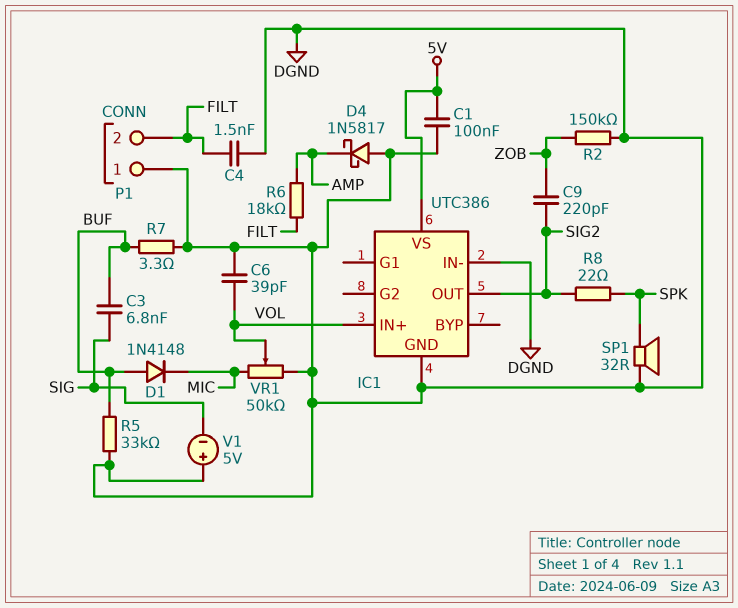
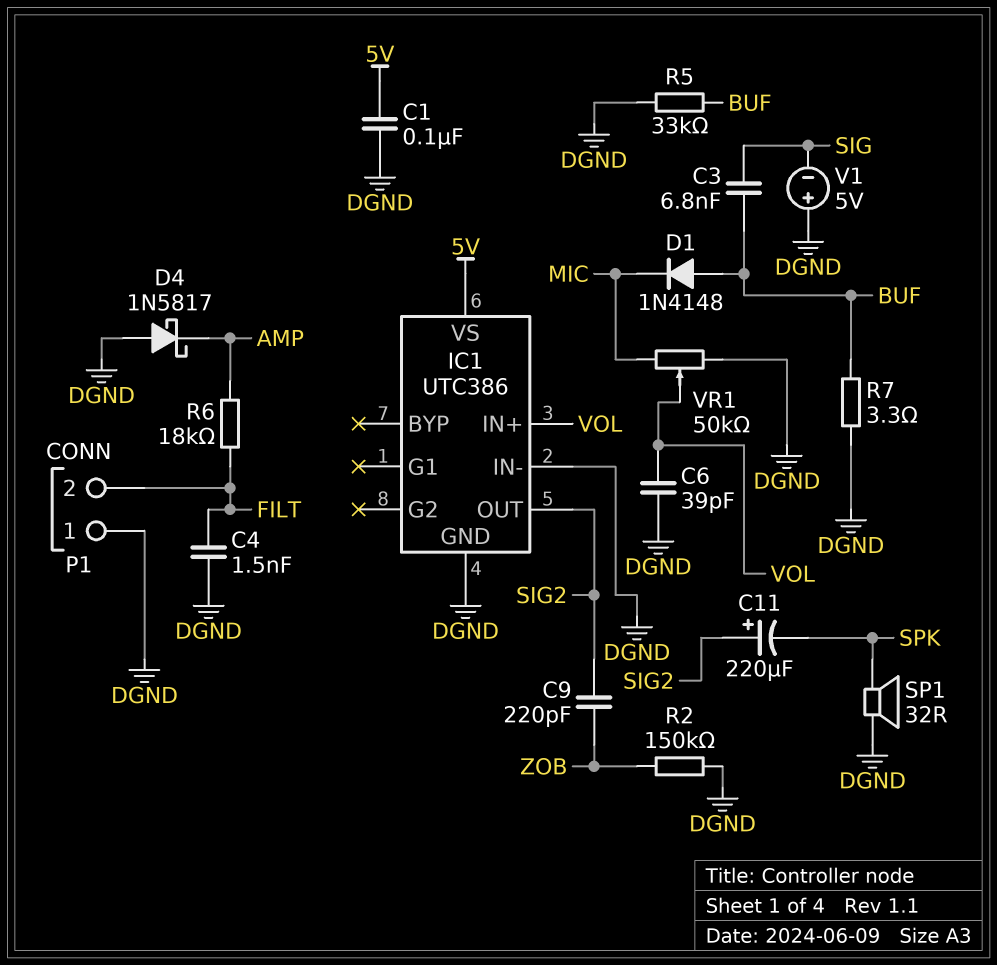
C11: none -> 220uF (plus SIG2, minus SPK)
R8: 22 (SIG2, SPK) -> none

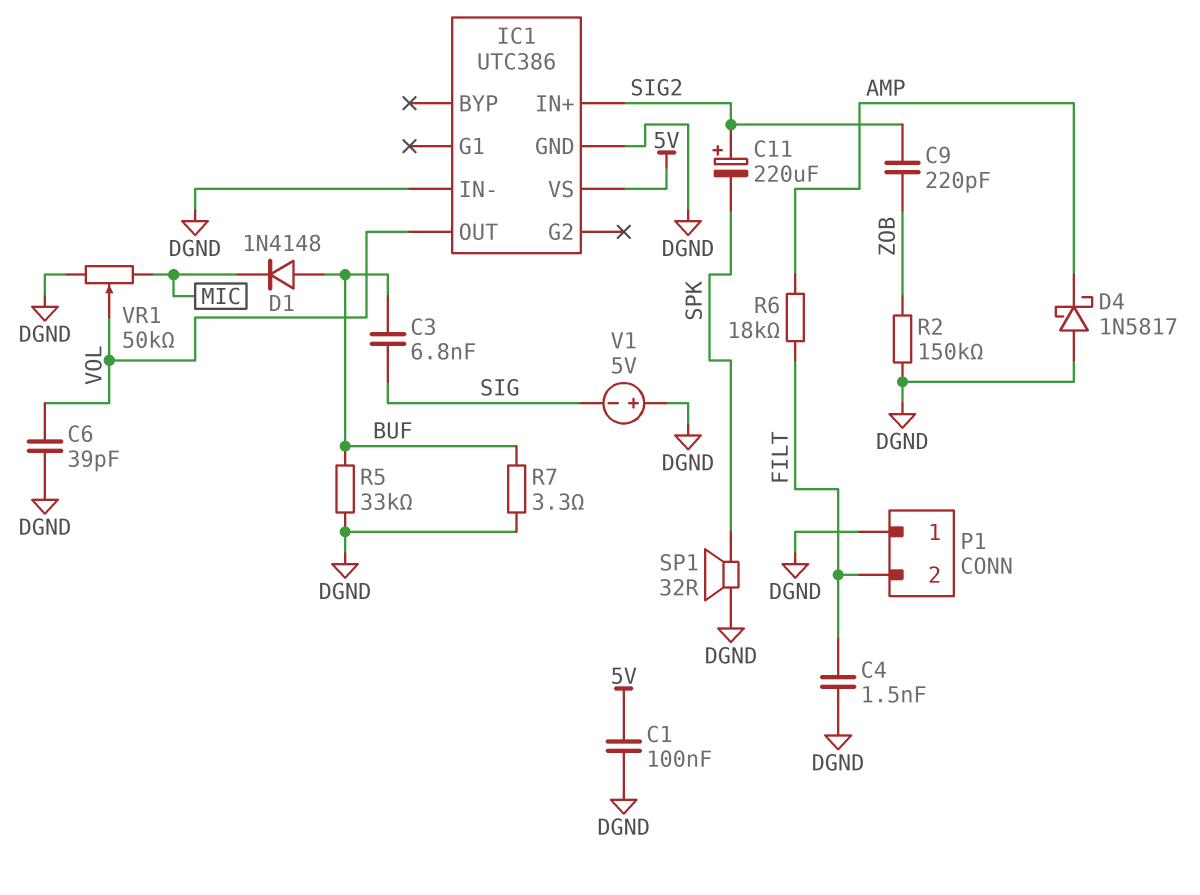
IC1 pin IN+: VOL -> SIG2
IC1 pin OUT: SIG2 -> VOL

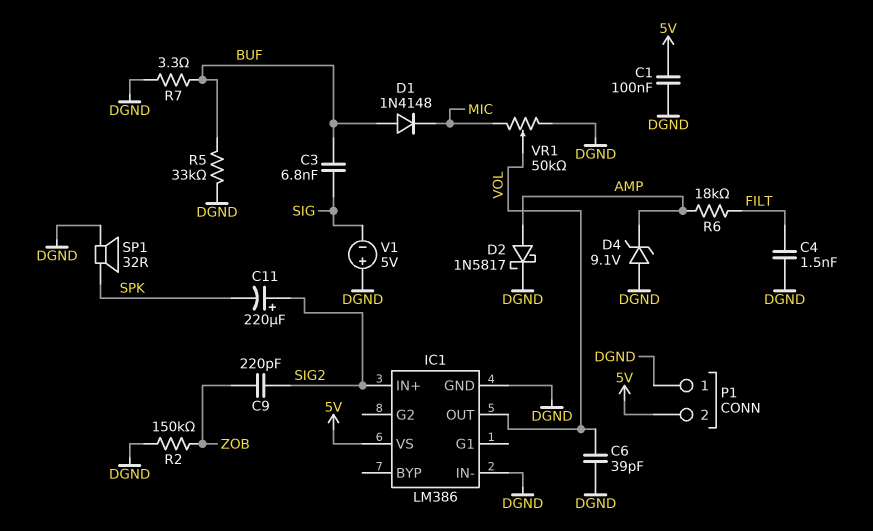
D2: none -> schottky 1N5817 (A AMP, K DGND)
D4: schottky 1N5817 (A DGND, K AMP) -> zener 9.1V (A DGND, K AMP)
IC1: UTC386 -> LM386
P1 pin 2: FILT -> 5V

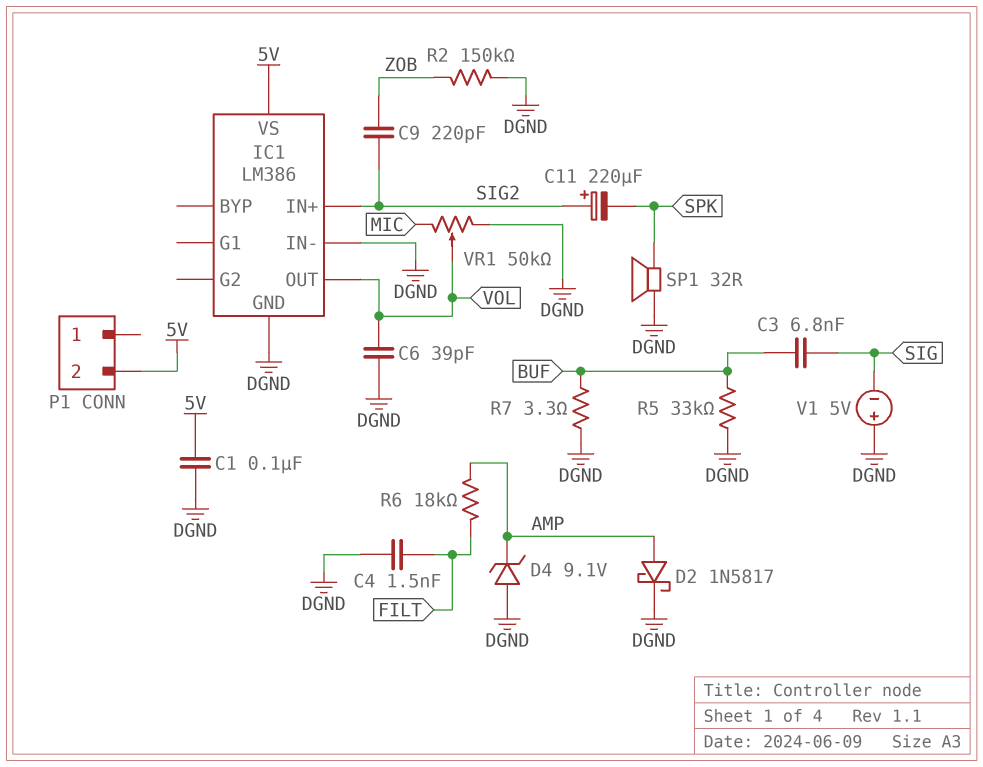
D1: diode 1N4148 (A BUF, K MIC) -> none
P1 pin 1: DGND -> none

